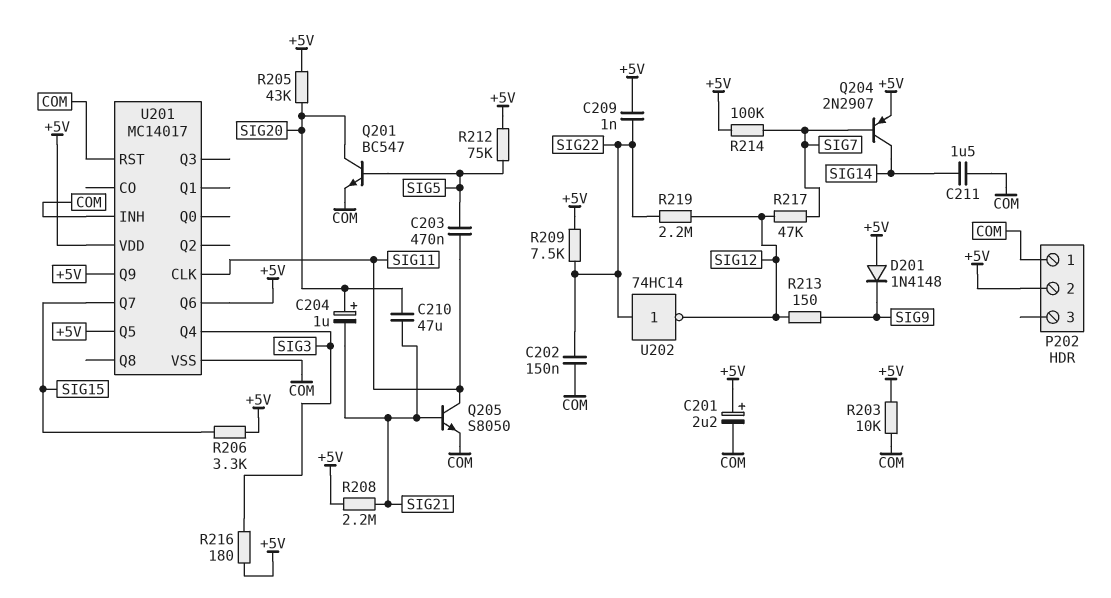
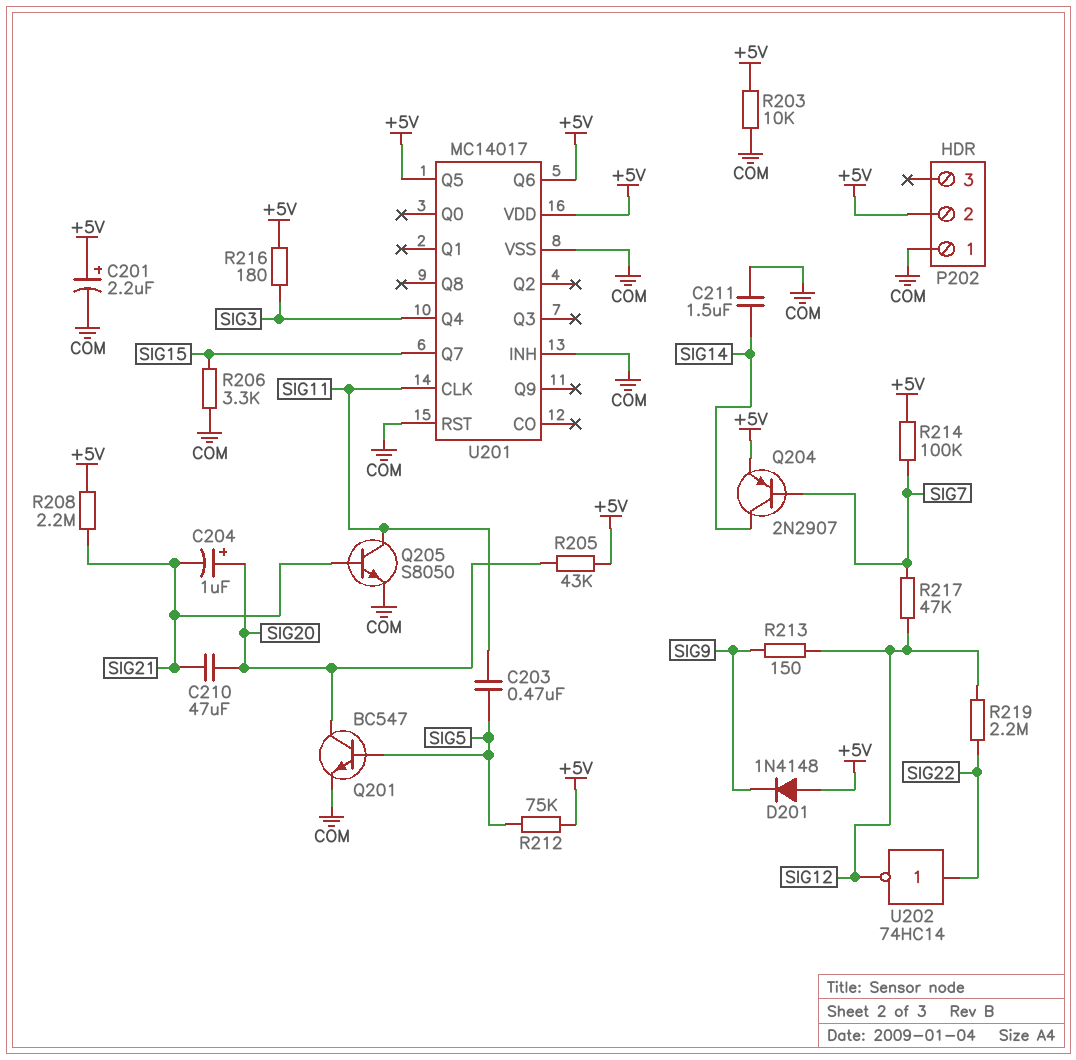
C202: 150nF (COM, SIG22) -> none
C209: 1nF (+5V, SIG22) -> none
R206: 3.3k (+5V, SIG15) -> 3.3k (COM, SIG15)
R209: 7.5k (+5V, SIG22) -> none
U201 pin Q9: +5V -> none

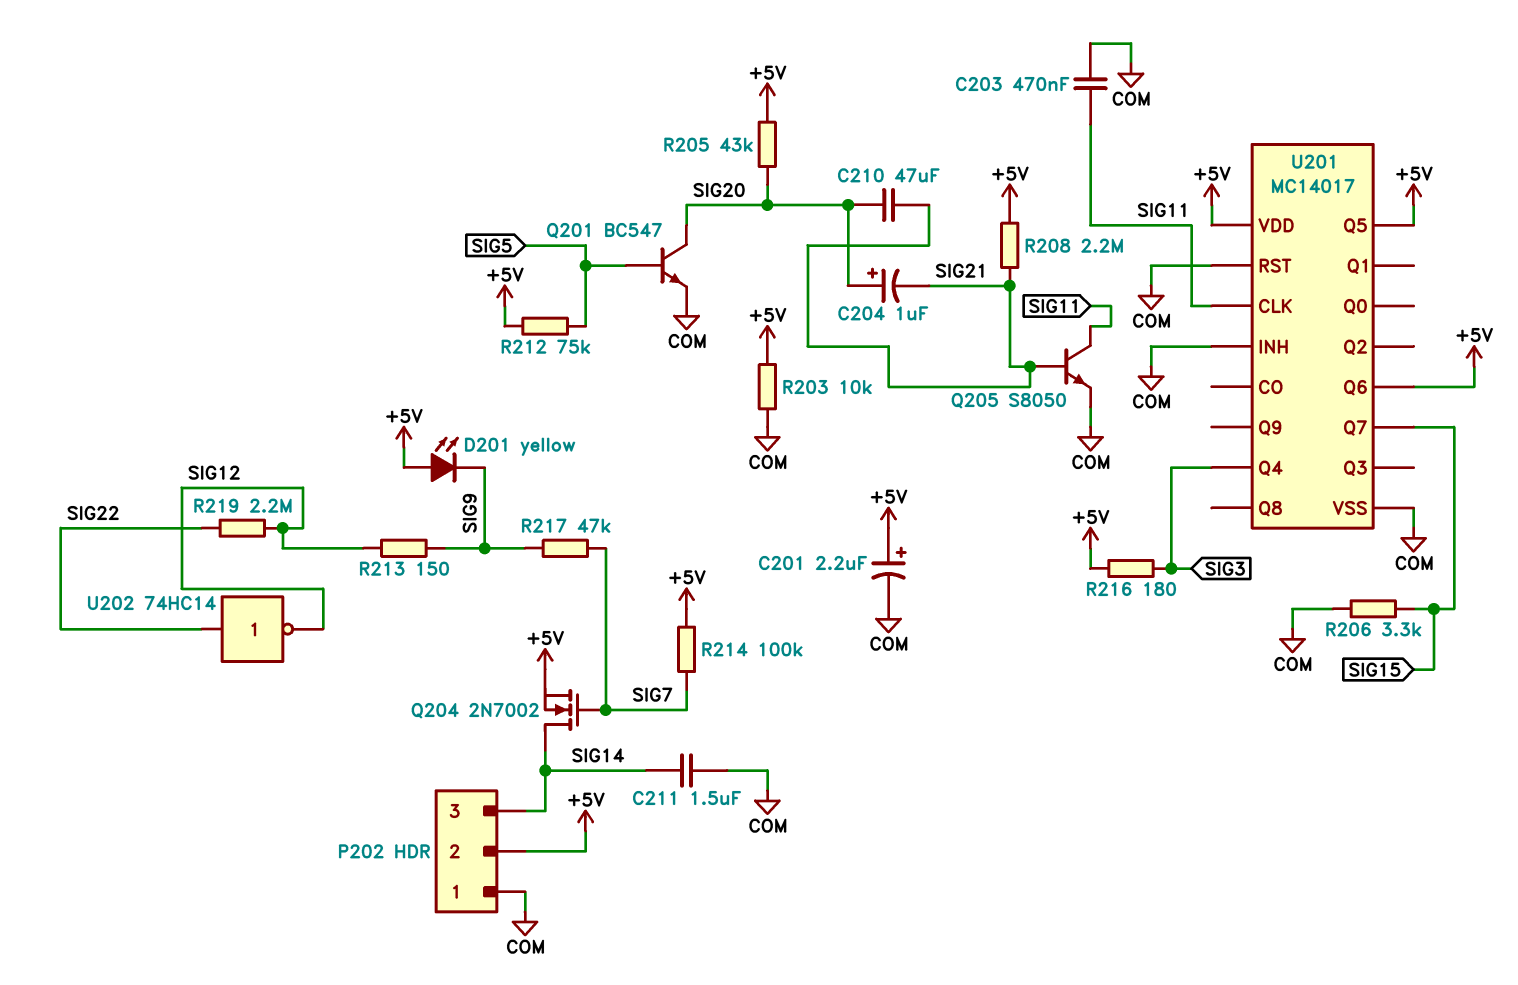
C203: 470nF (SIG5, SIG11) -> 470nF (COM, SIG11)
D201: diode 1N4148 (A +5V, K SIG9) -> LED yellow (A +5V, K SIG9)
P202 pin 3: none -> SIG14
Q204: PNP 2N2907 (B SIG7, C SIG14, E +5V) -> NMOS 2N7002 (G SIG7, D SIG14, S +5V)
R217: 47k (SIG7, SIG12) -> 47k (SIG7, SIG9)

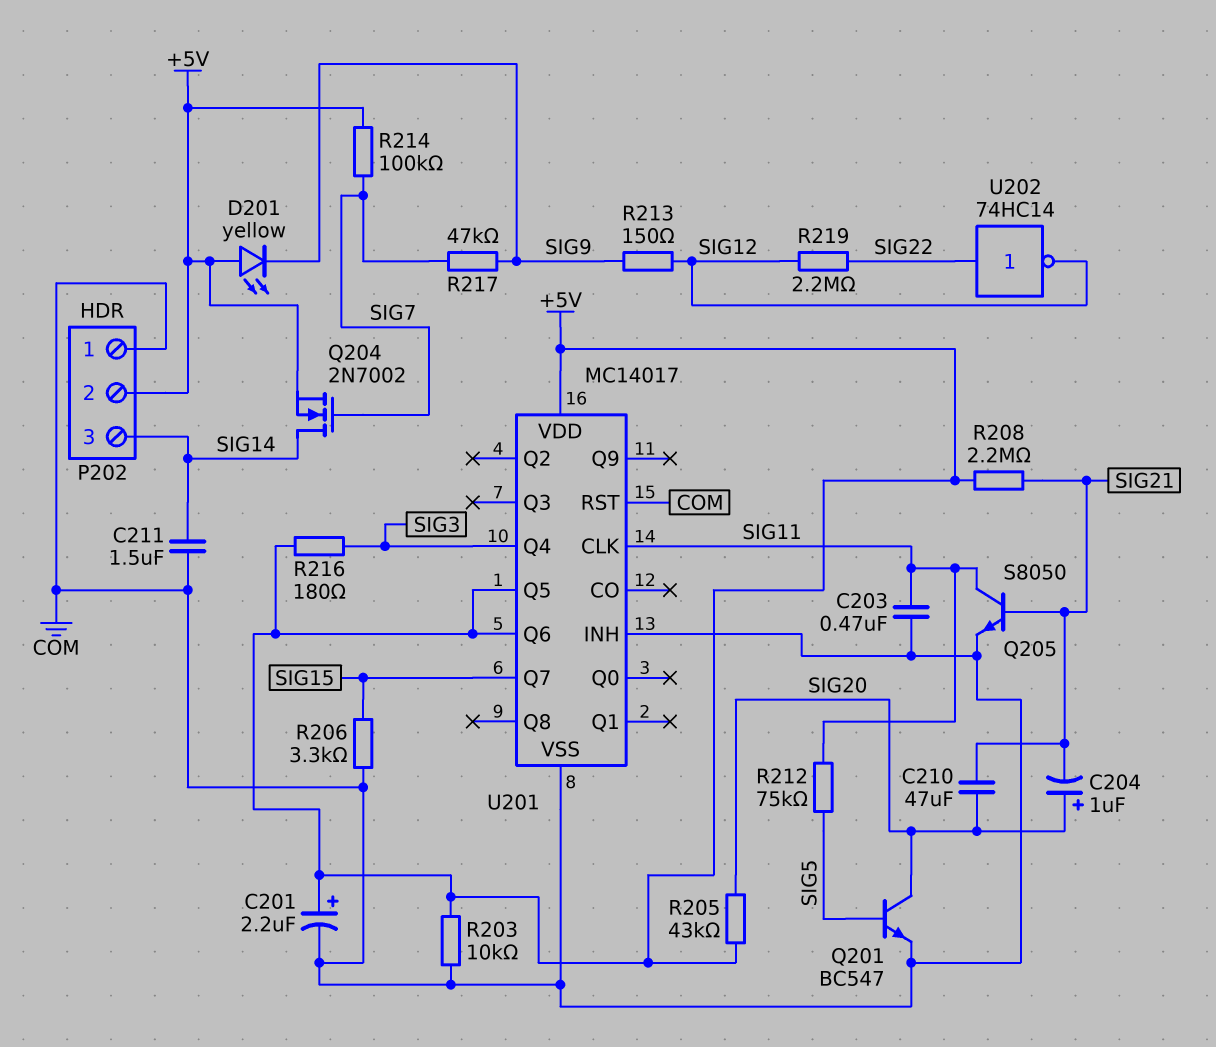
R212: 75k (+5V, SIG5) -> 75k (SIG5, SIG11)

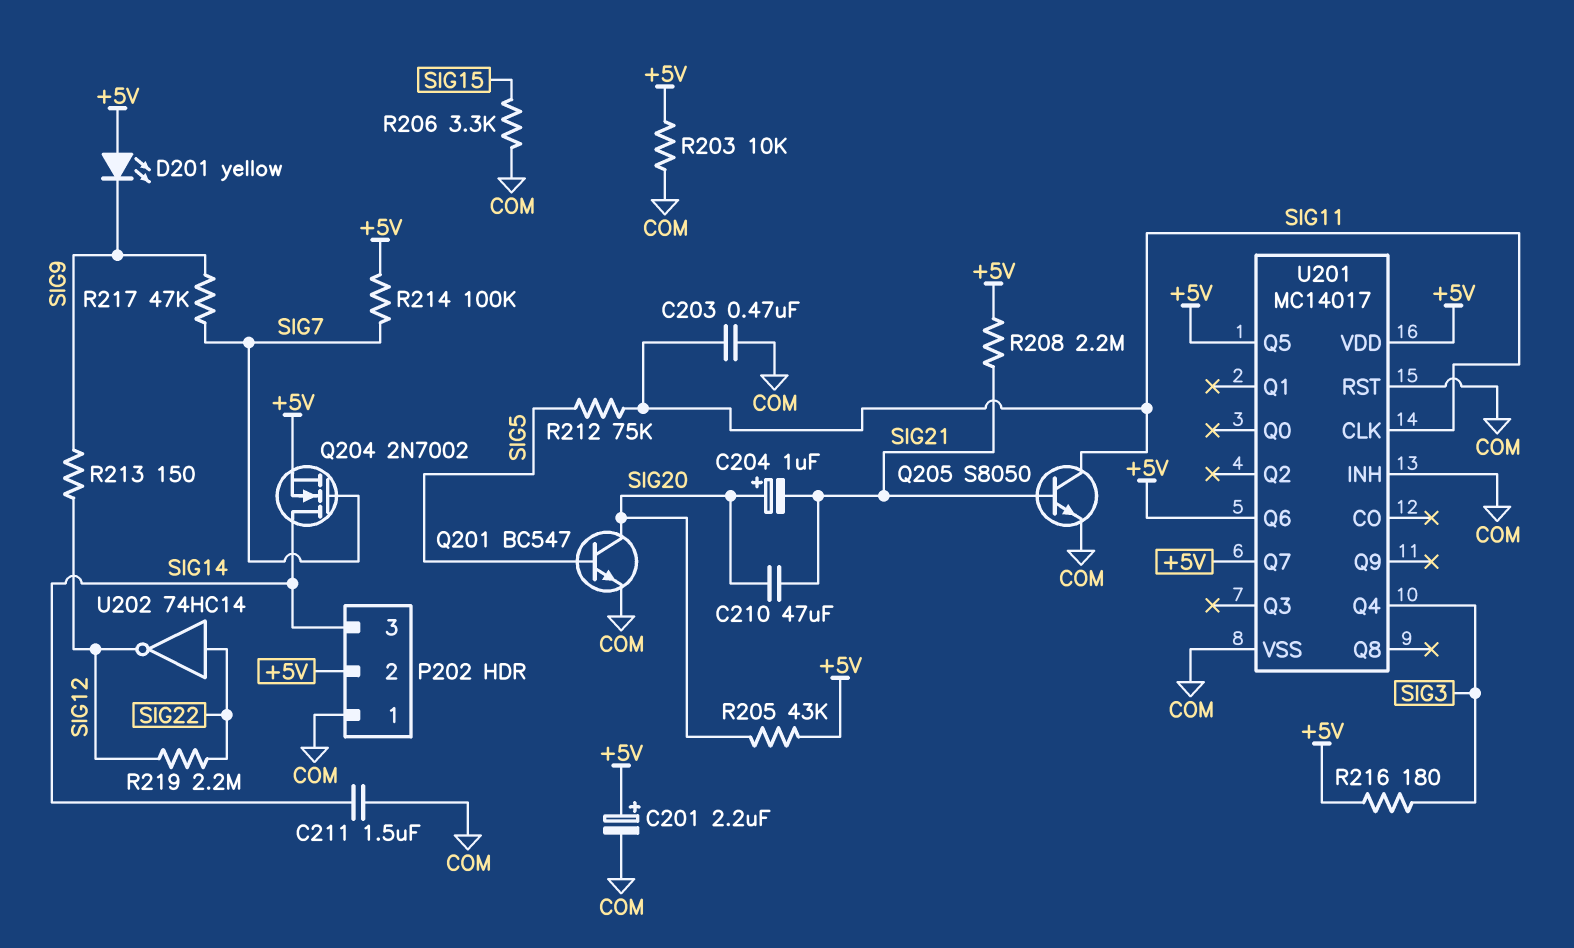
U201 pin Q7: SIG15 -> +5V

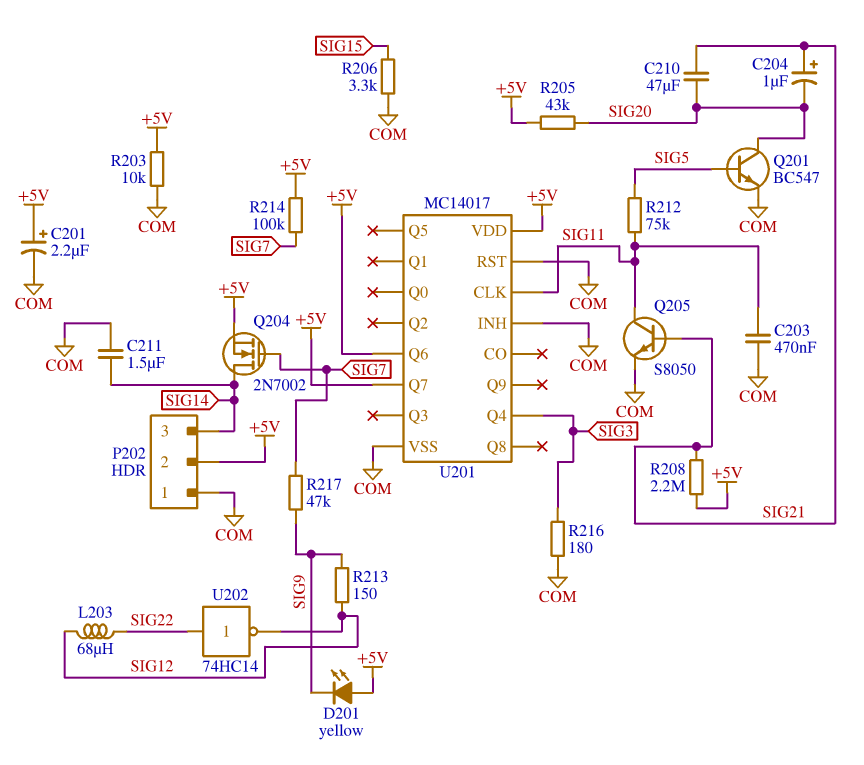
C204: 1uF (plus SIG20, minus SIG21) -> 1uF (plus SIG21, minus SIG20)
L203: none -> 68uH (SIG12, SIG22)
R216: 180 (+5V, SIG3) -> 180 (COM, SIG3)
R219: 2.2M (SIG12, SIG22) -> none
U201 pin Q5: +5V -> none

